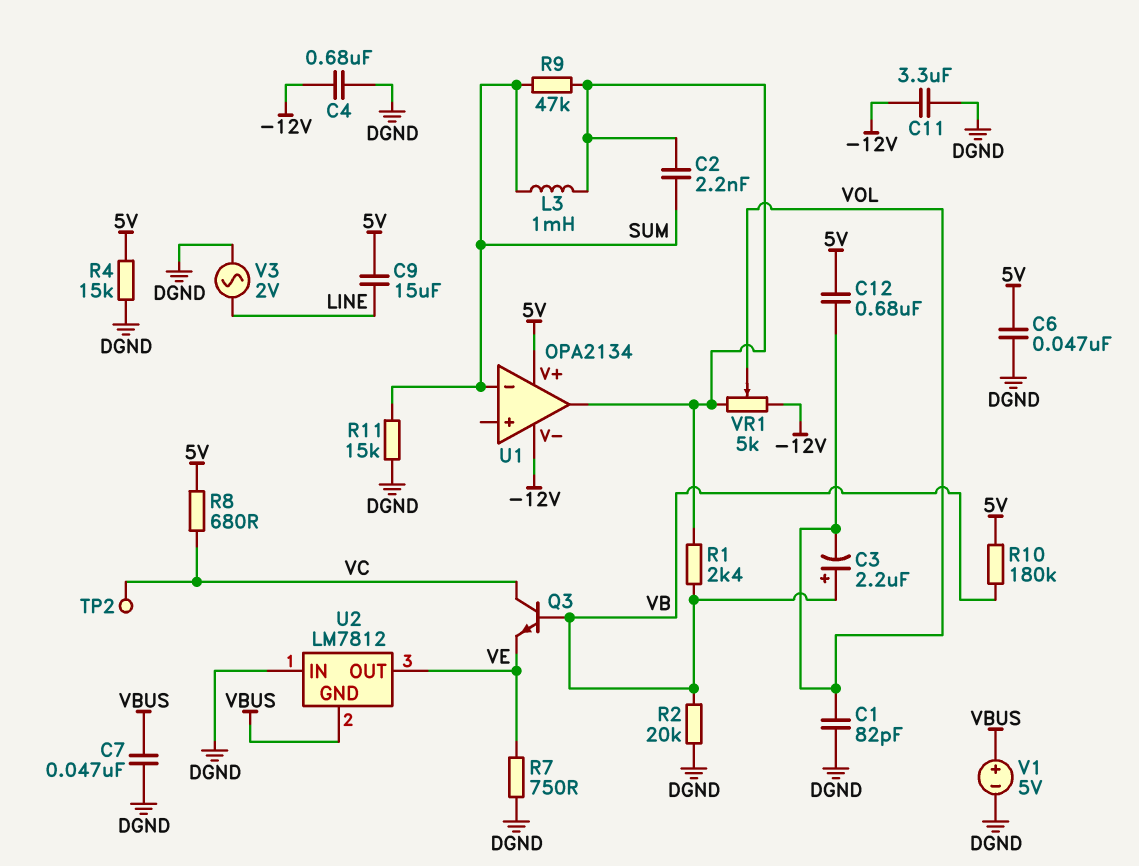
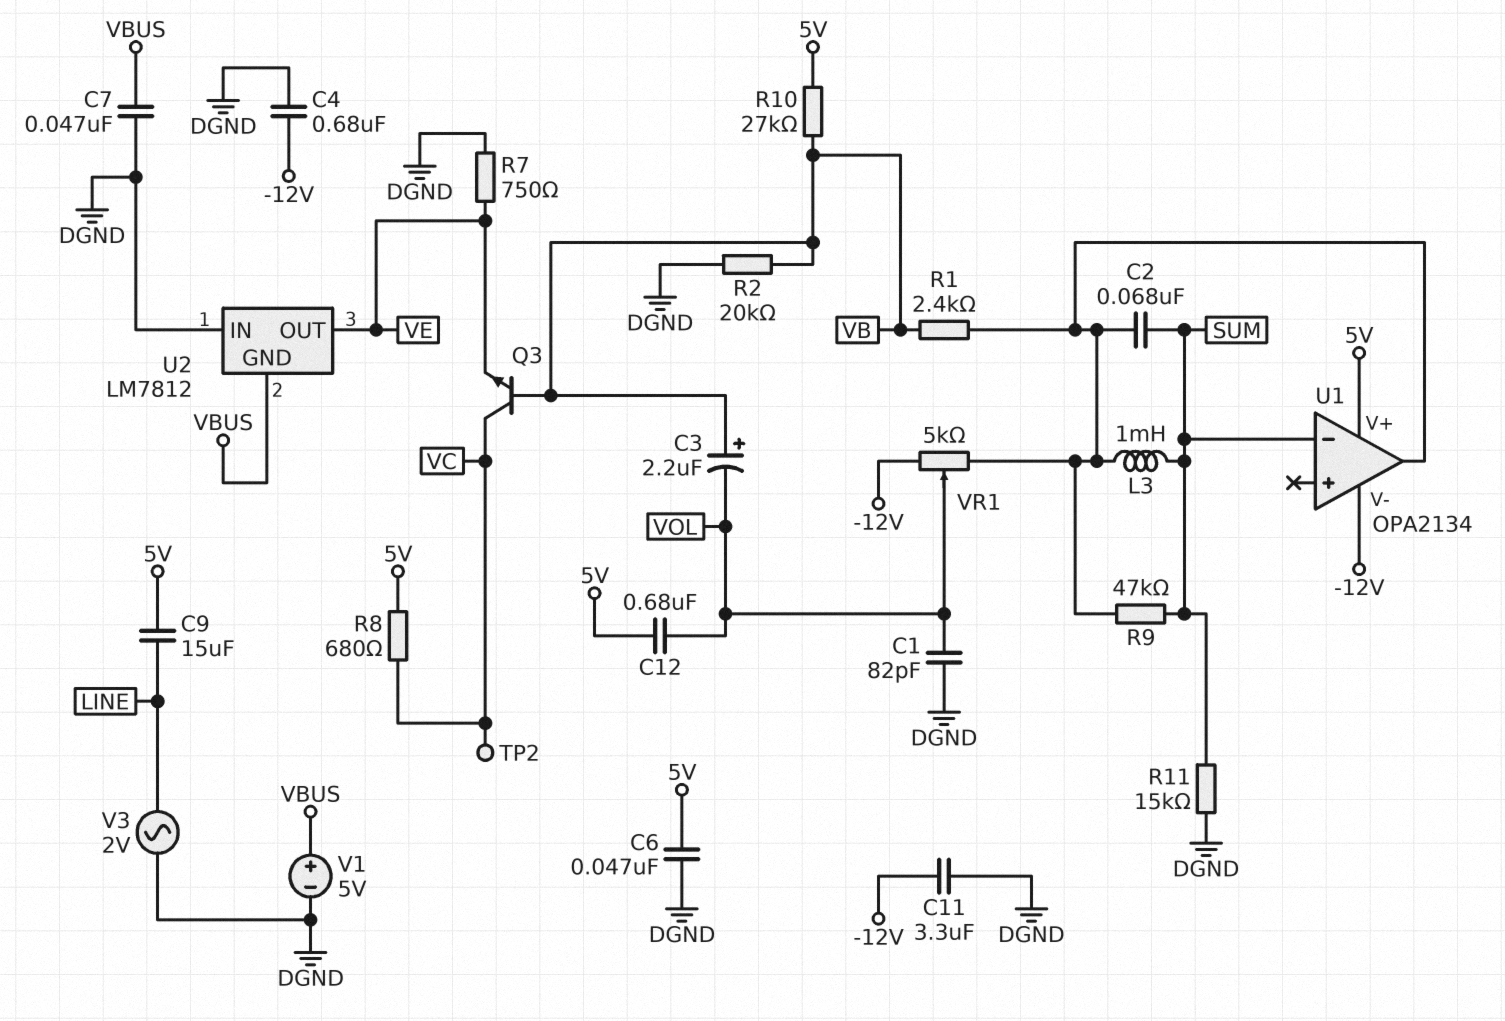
C2: 2.2nF (SUM, U1/out) -> 68nF (SUM, U1/out)
R4: 15k (5V, DGND) -> none
R10: 180k (5V, VB) -> 27k (5V, VB)

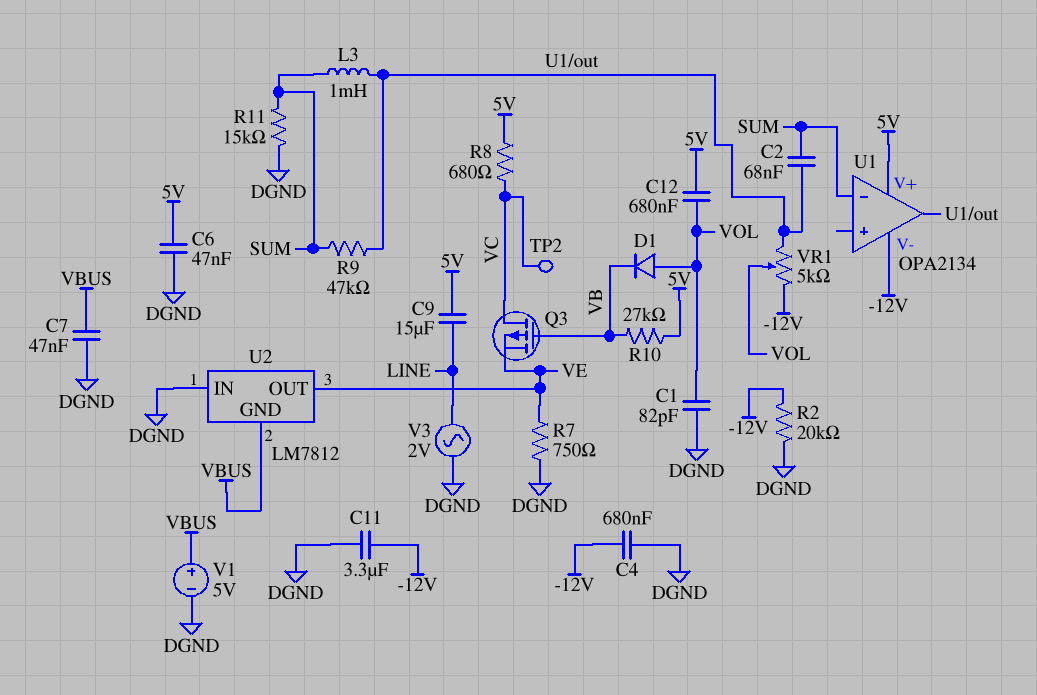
C3: 2.2uF (plus VB, minus VOL) -> none
D1: none -> diode (A VOL, K VB)
Q3: NPN (B VB, C VC, E VE) -> PMOS (G VB, D VC, S VE)
R1: 2.4k (U1/out, VB) -> none
R2: 20k (DGND, VB) -> 20k (-12V, DGND)

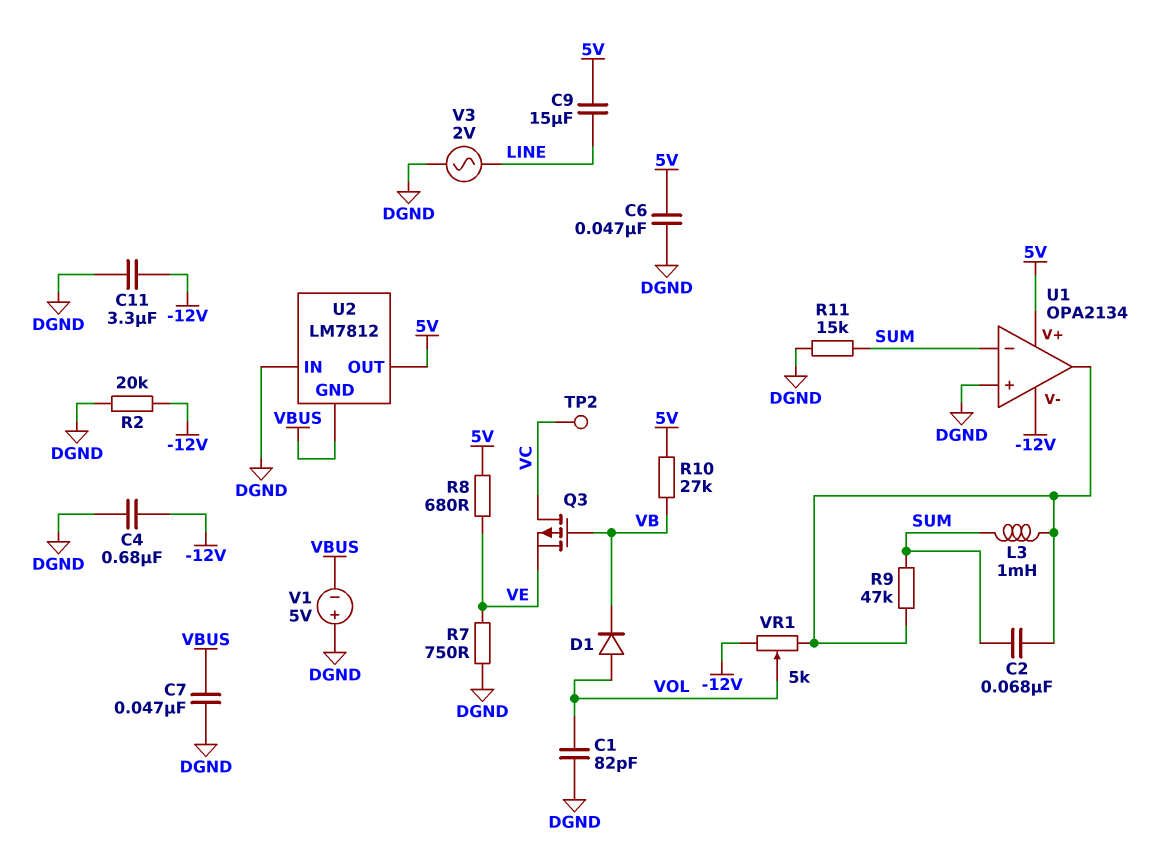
C12: 680nF (5V, VOL) -> none
R8: 680 (5V, VC) -> 680 (5V, VE)
U1 pin in+: none -> DGND
U2 pin OUT: VE -> 5V
V1: 5V (plus VBUS, minus DGND) -> 5V (plus DGND, minus VBUS)

